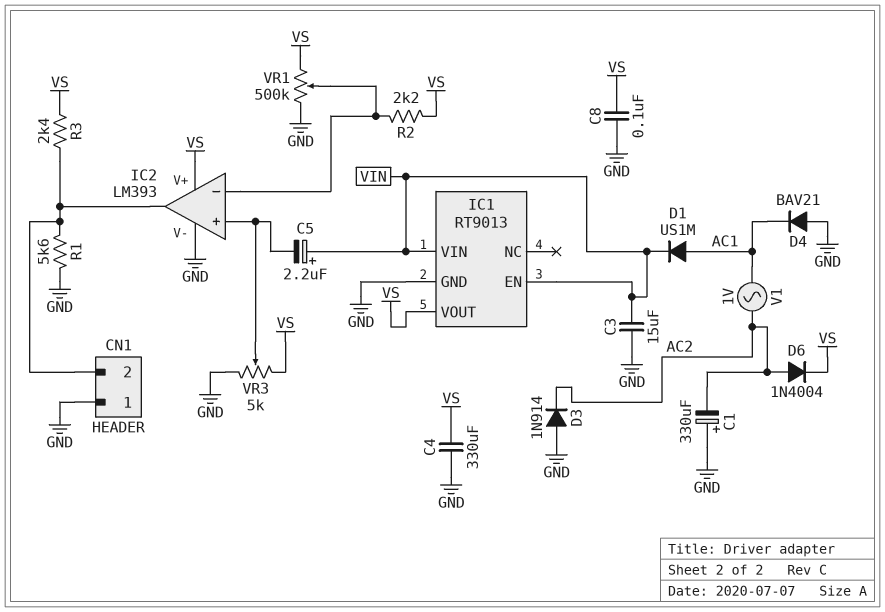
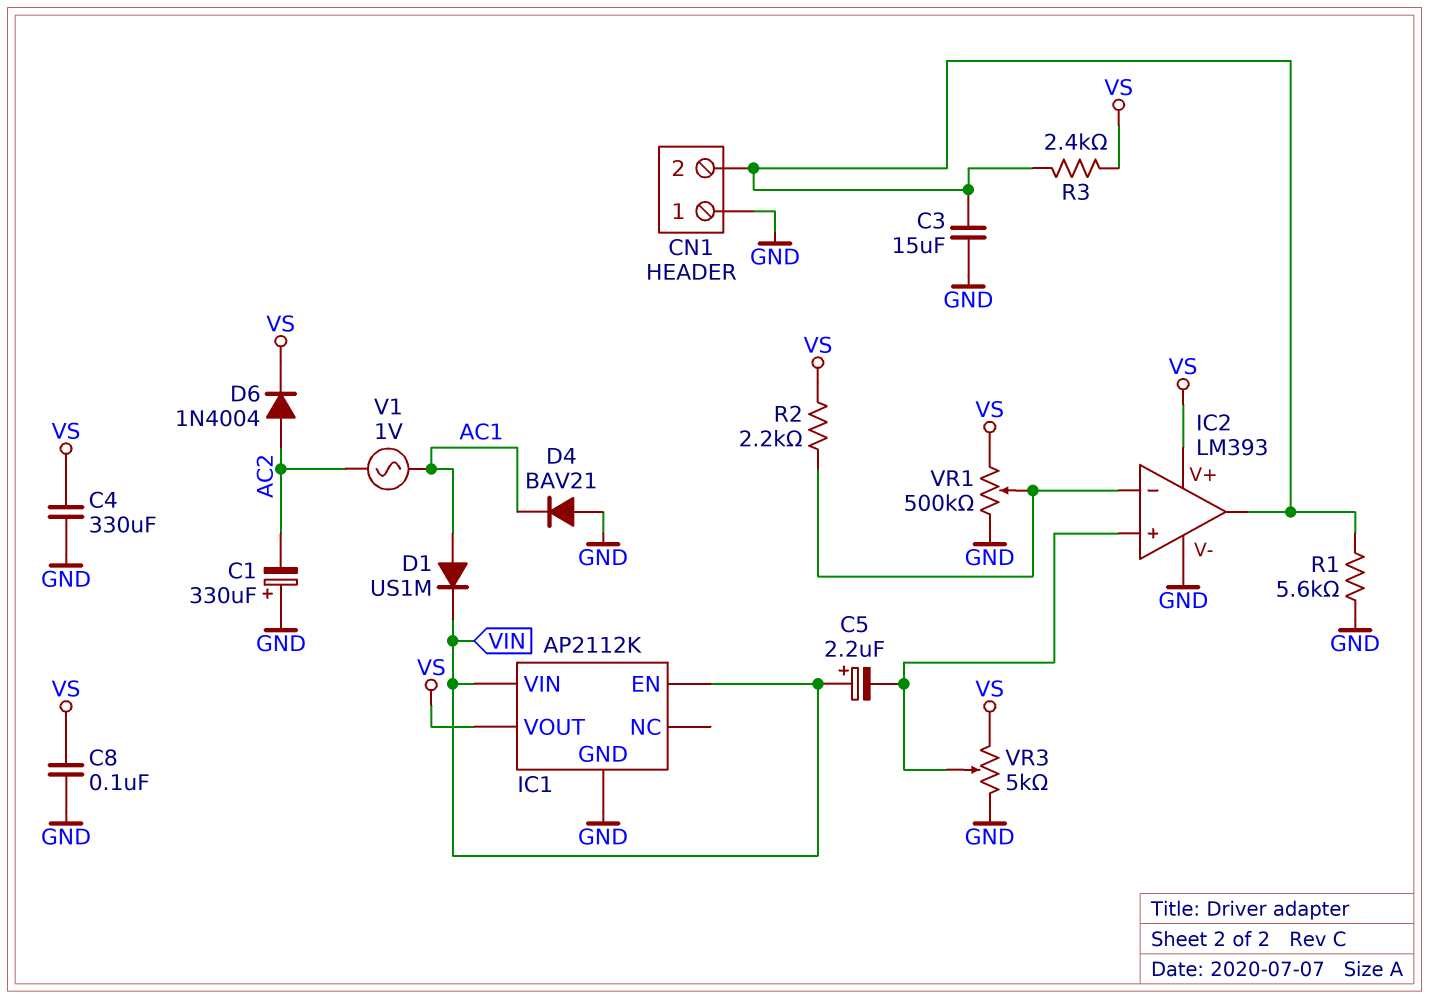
C3: 15uF (GND, VIN) -> 15uF (CN1/2, GND)
D3: diode 1N914 (A GND, K AC2) -> none
IC1: RT9013 -> AP2112K

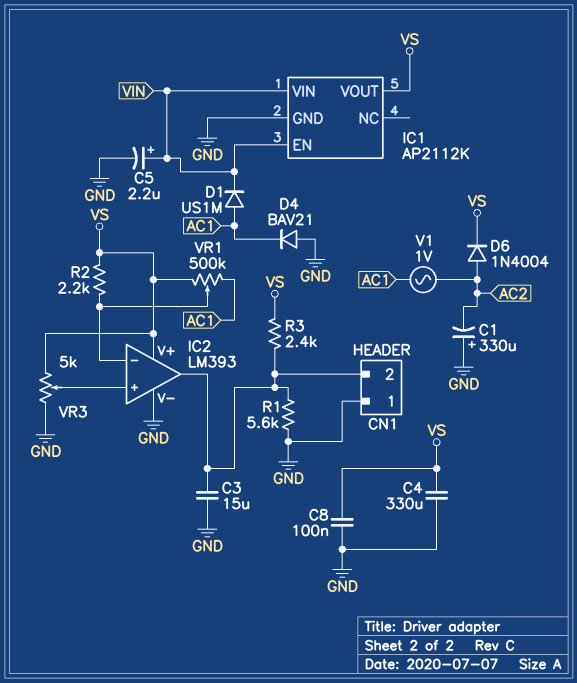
C5: 2.2uF (plus VIN, minus IC2/in+) -> 2.2uF (plus VIN, minus GND)
VR1: 500k (GND, VS, wiper IC2/in-) -> 500k (AC1, VS, wiper IC2/in-)

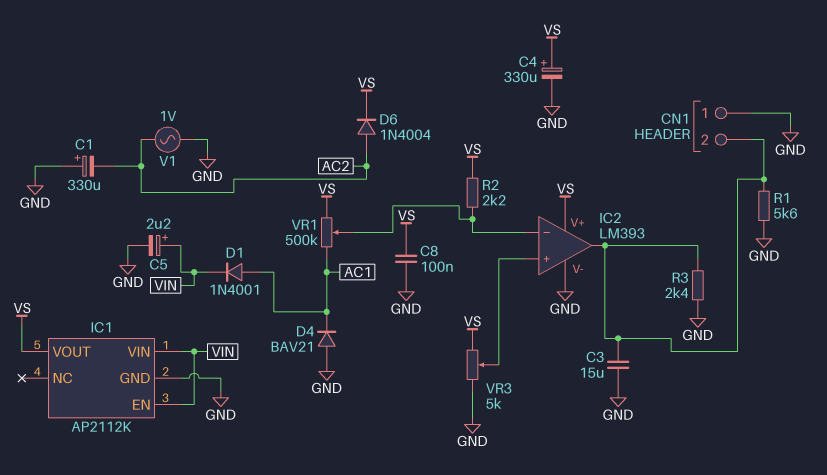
C4: 330uF (GND, VS) -> 330uF (plus VS, minus GND)
D1: diode US1M (A AC1, K VIN) -> diode 1N4001 (A AC1, K VIN)
R3: 2.4k (CN1/2, VS) -> 2.4k (CN1/2, GND)
V1: AC 1V (AC1, AC2) -> AC 1V (AC2, GND)

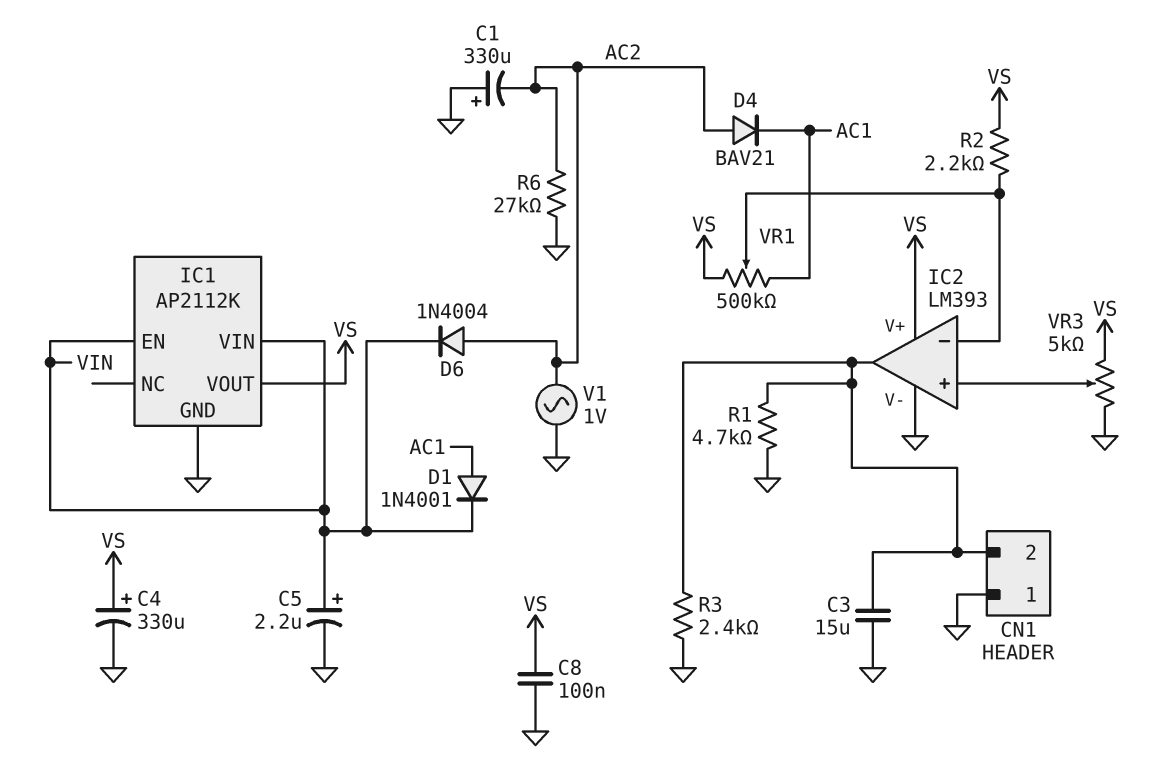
D4: diode BAV21 (A GND, K AC1) -> diode BAV21 (A AC2, K AC1)
D6: diode 1N4004 (A AC2, K VS) -> diode 1N4004 (A AC2, K VIN)
R1: 5.6k (CN1/2, GND) -> 4.7k (CN1/2, GND)
R6: none -> 27k (AC2, GND)

